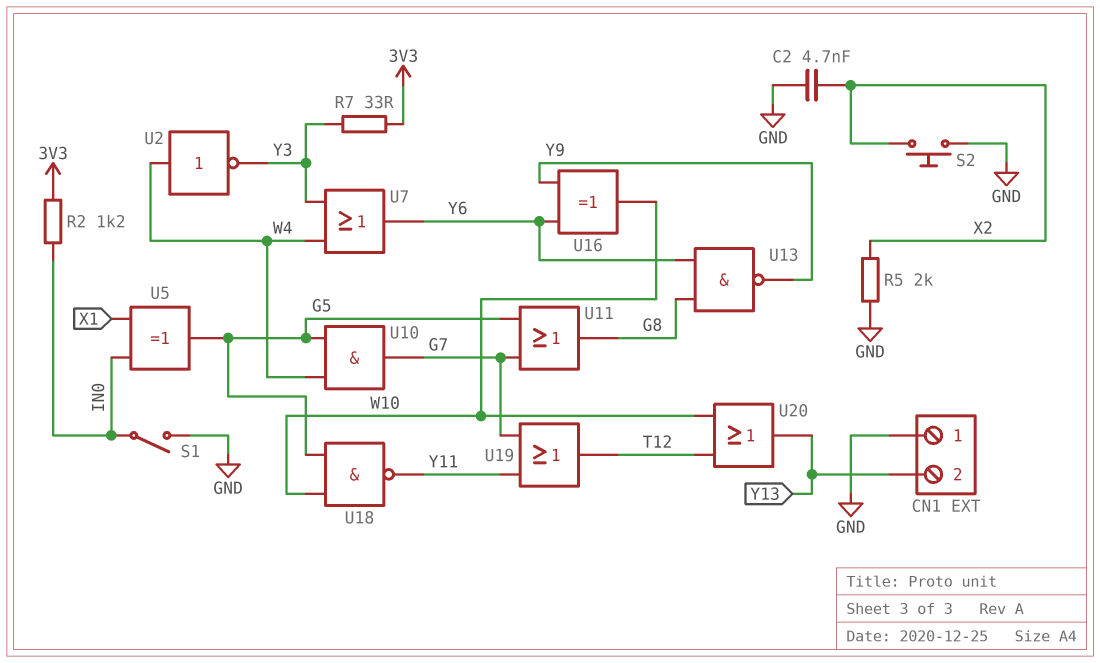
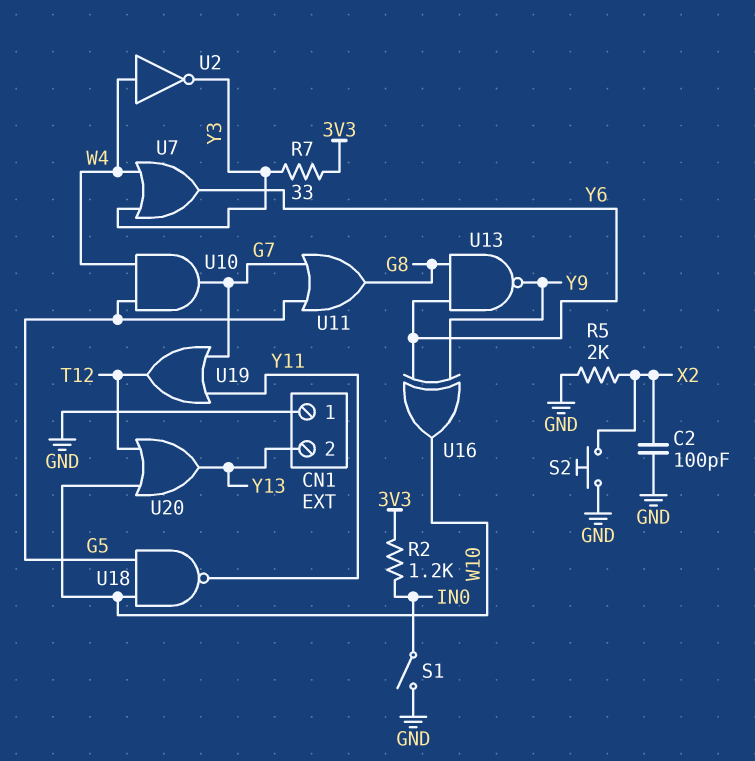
C2: 4.7nF (GND, X2) -> 100pF (GND, X2)
U5: XOR (in IN0, in X1, out G5) -> none

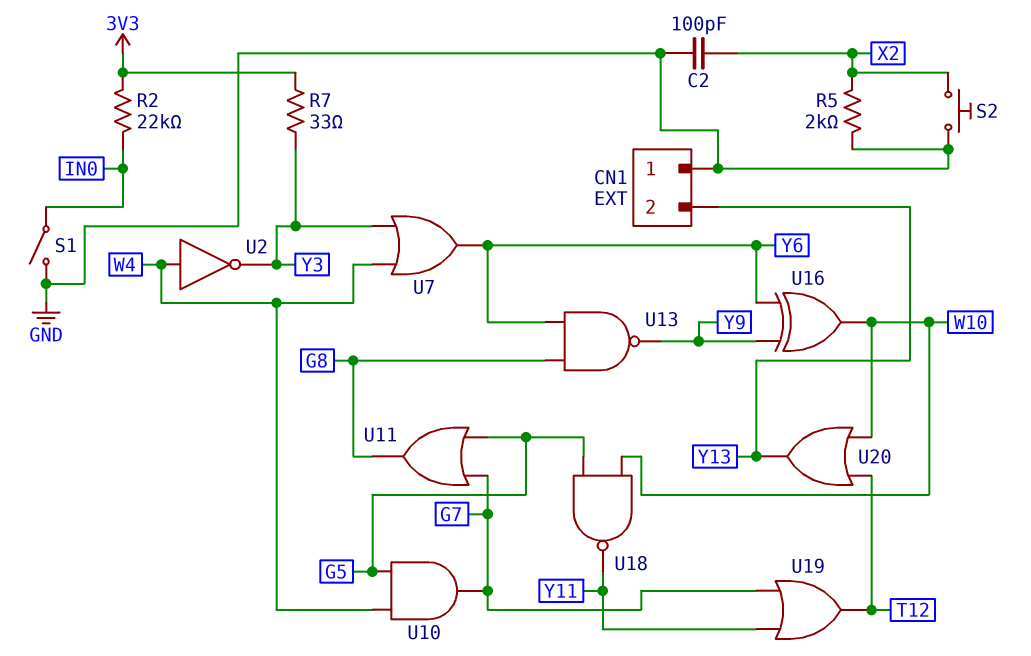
R2: 1.2k (3V3, IN0) -> 22k (3V3, IN0)

